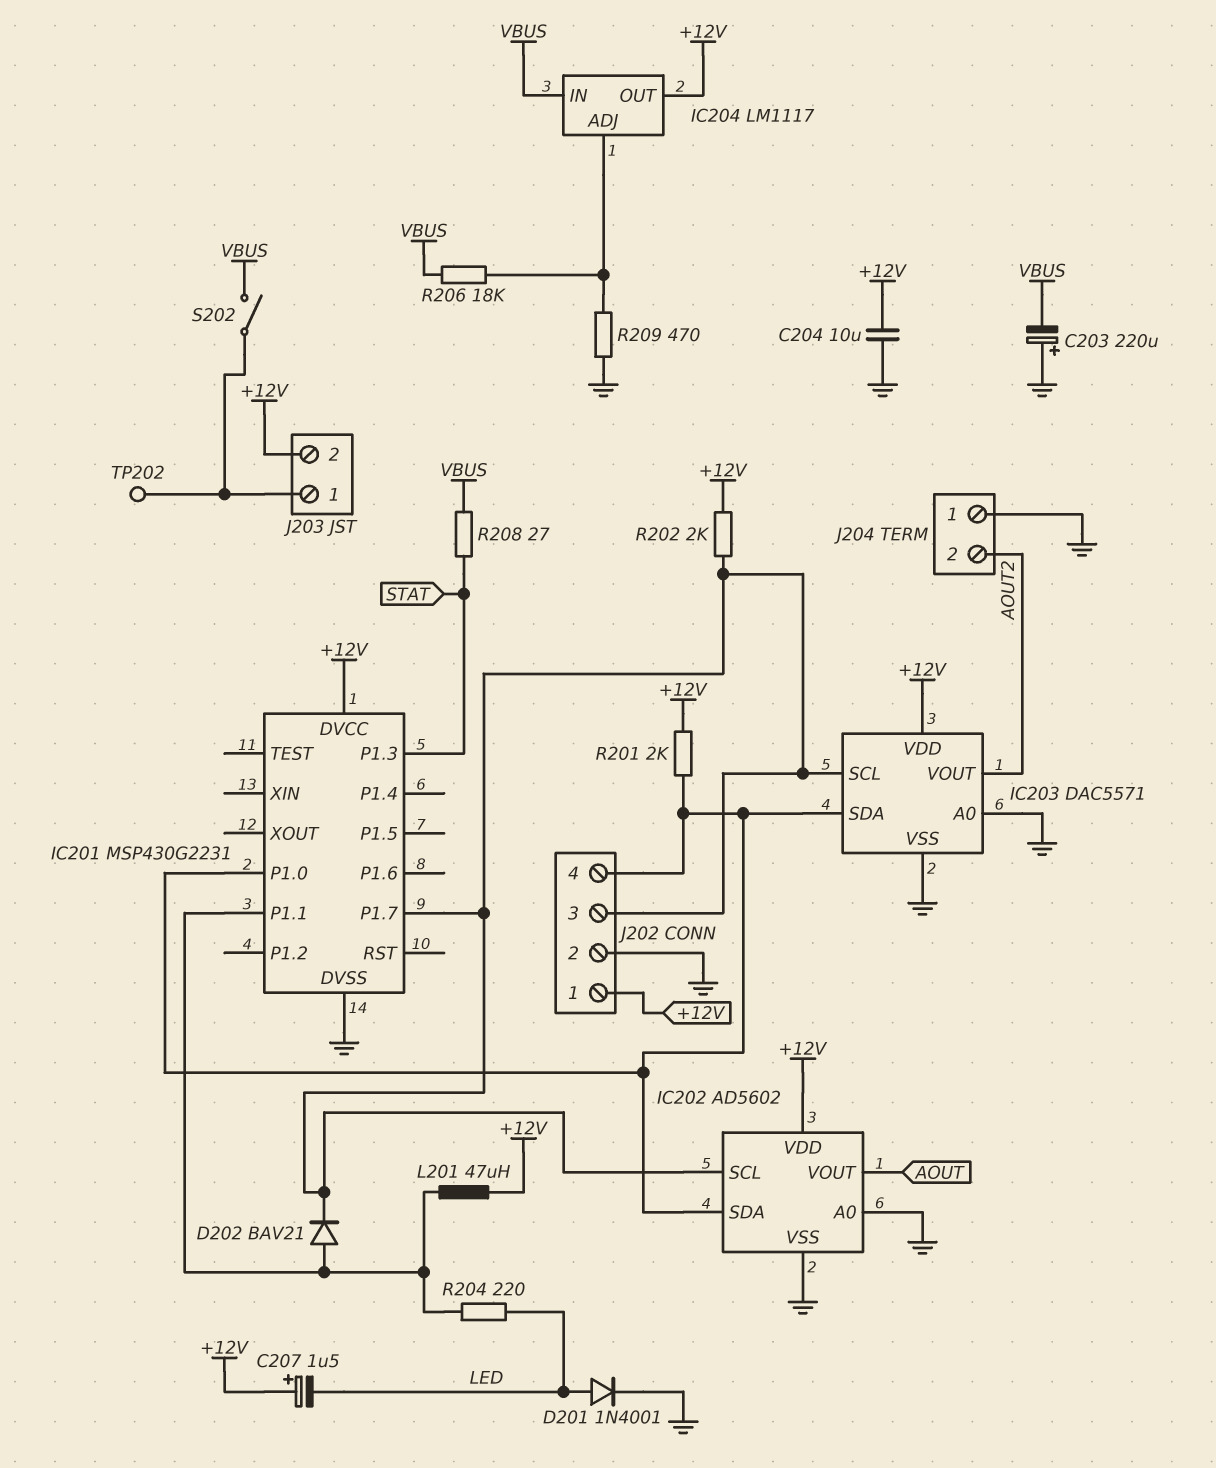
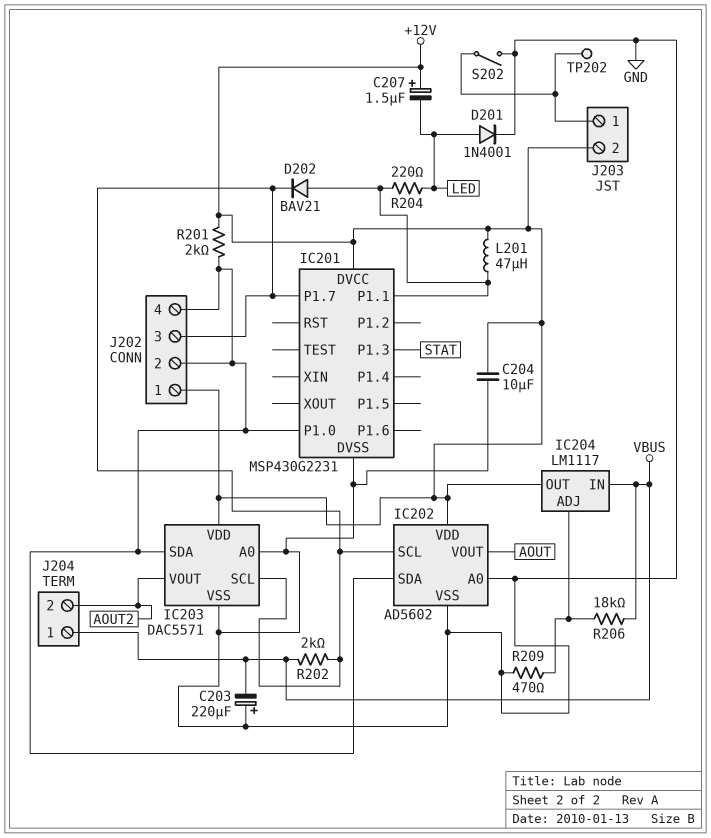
J202 pin 2: GND -> IC201/P1.0
J204 pin 1: GND -> VBUS
R202: 2k (+12V, IC201/P1.7) -> 2k (IC201/P1.7, VBUS)
R208: 27 (STAT, VBUS) -> none
S202: switch (J203/1, VBUS) -> switch (GND, J203/1)

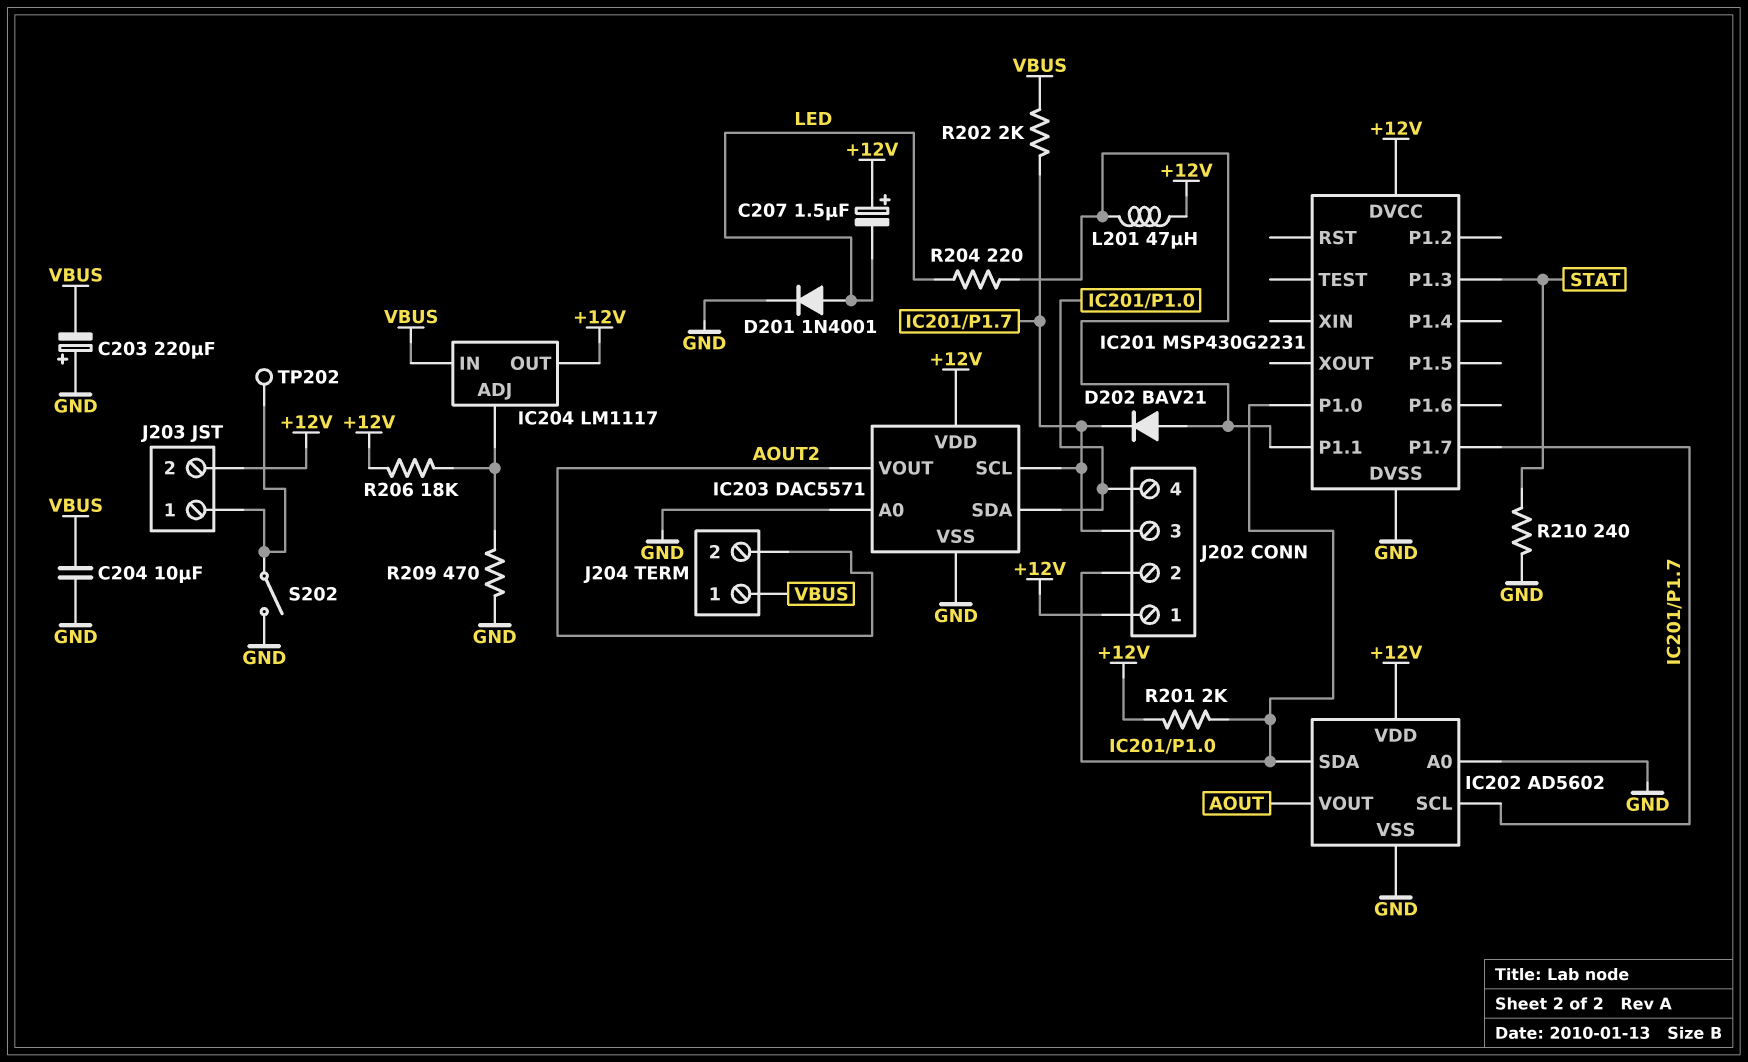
C204: 10uF (+12V, GND) -> 10uF (GND, VBUS)
R206: 18k (IC204/ADJ, VBUS) -> 18k (+12V, IC204/ADJ)
R210: none -> 240 (GND, STAT)

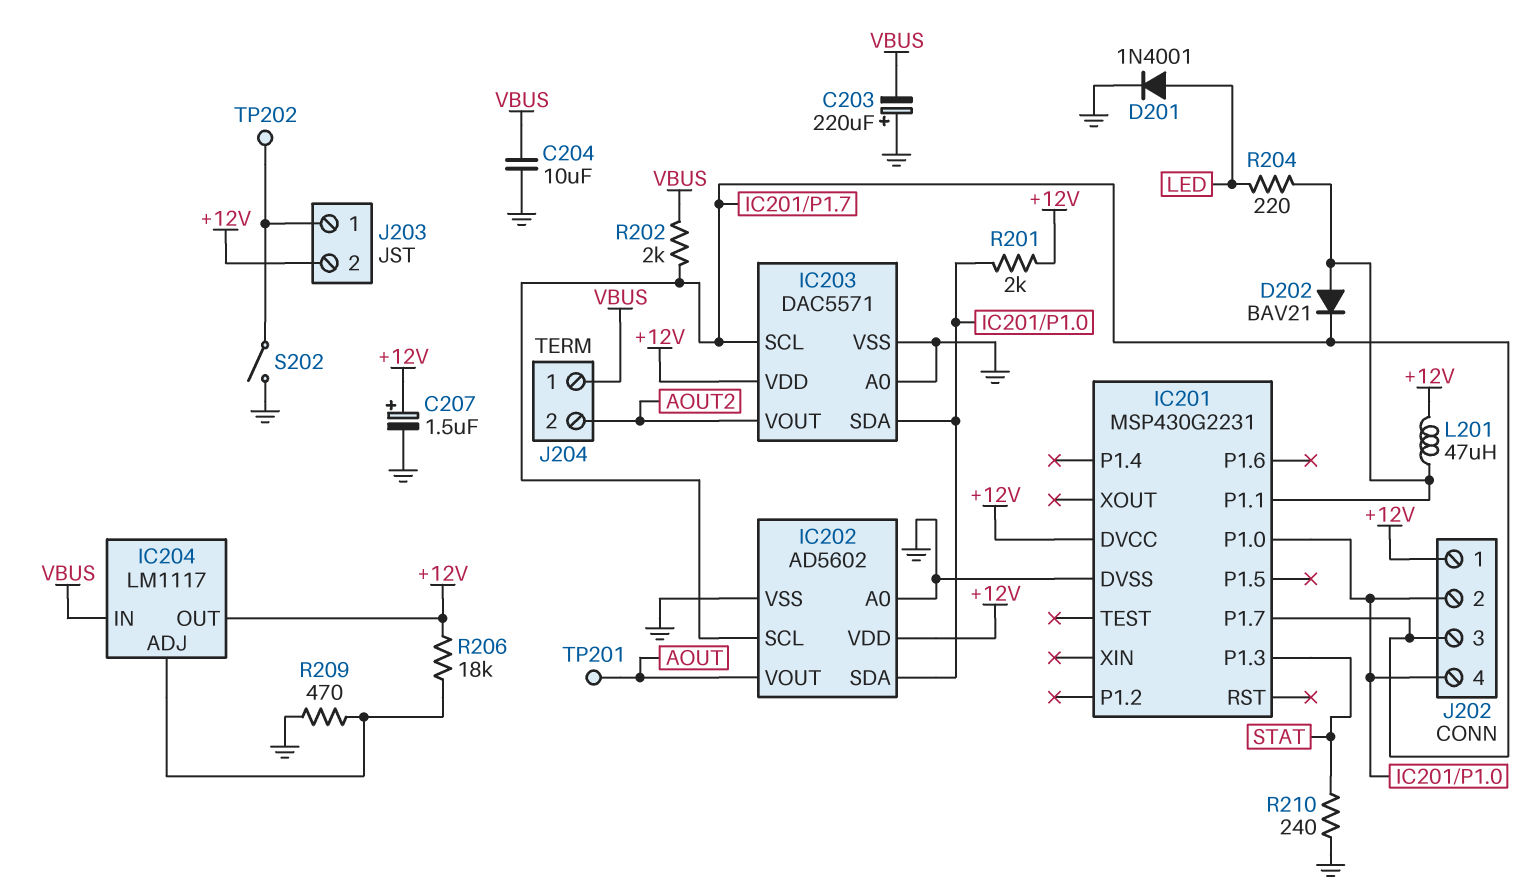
C207: 1.5uF (plus +12V, minus LED) -> 1.5uF (plus +12V, minus GND)
TP201: none -> test point (AOUT)

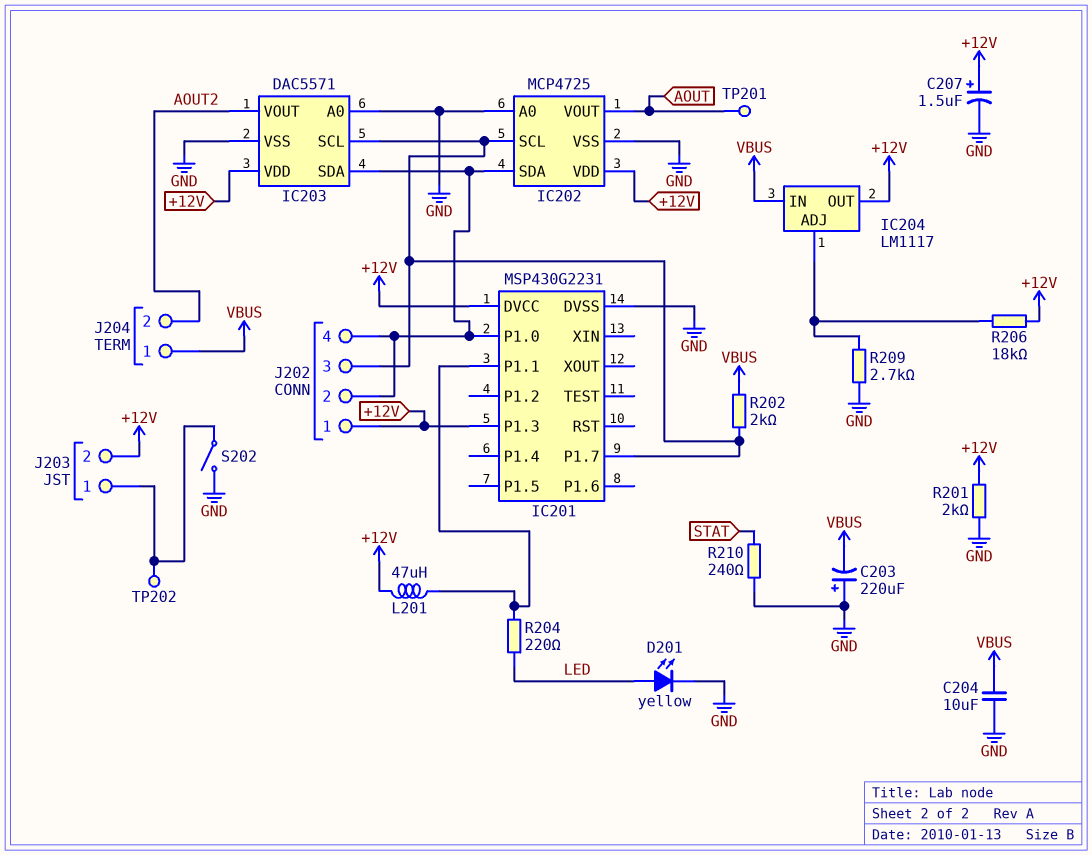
D201: diode 1N4001 (A LED, K GND) -> LED yellow (A LED, K GND)
D202: diode BAV21 (A IC201/P1.1, K IC201/P1.7) -> none
IC201 pin P1.3: STAT -> +12V
IC202: AD5602 -> MCP4725
R201: 2k (+12V, IC201/P1.0) -> 2k (+12V, GND)
R209: 470 (GND, IC204/ADJ) -> 2.7k (GND, IC204/ADJ)

